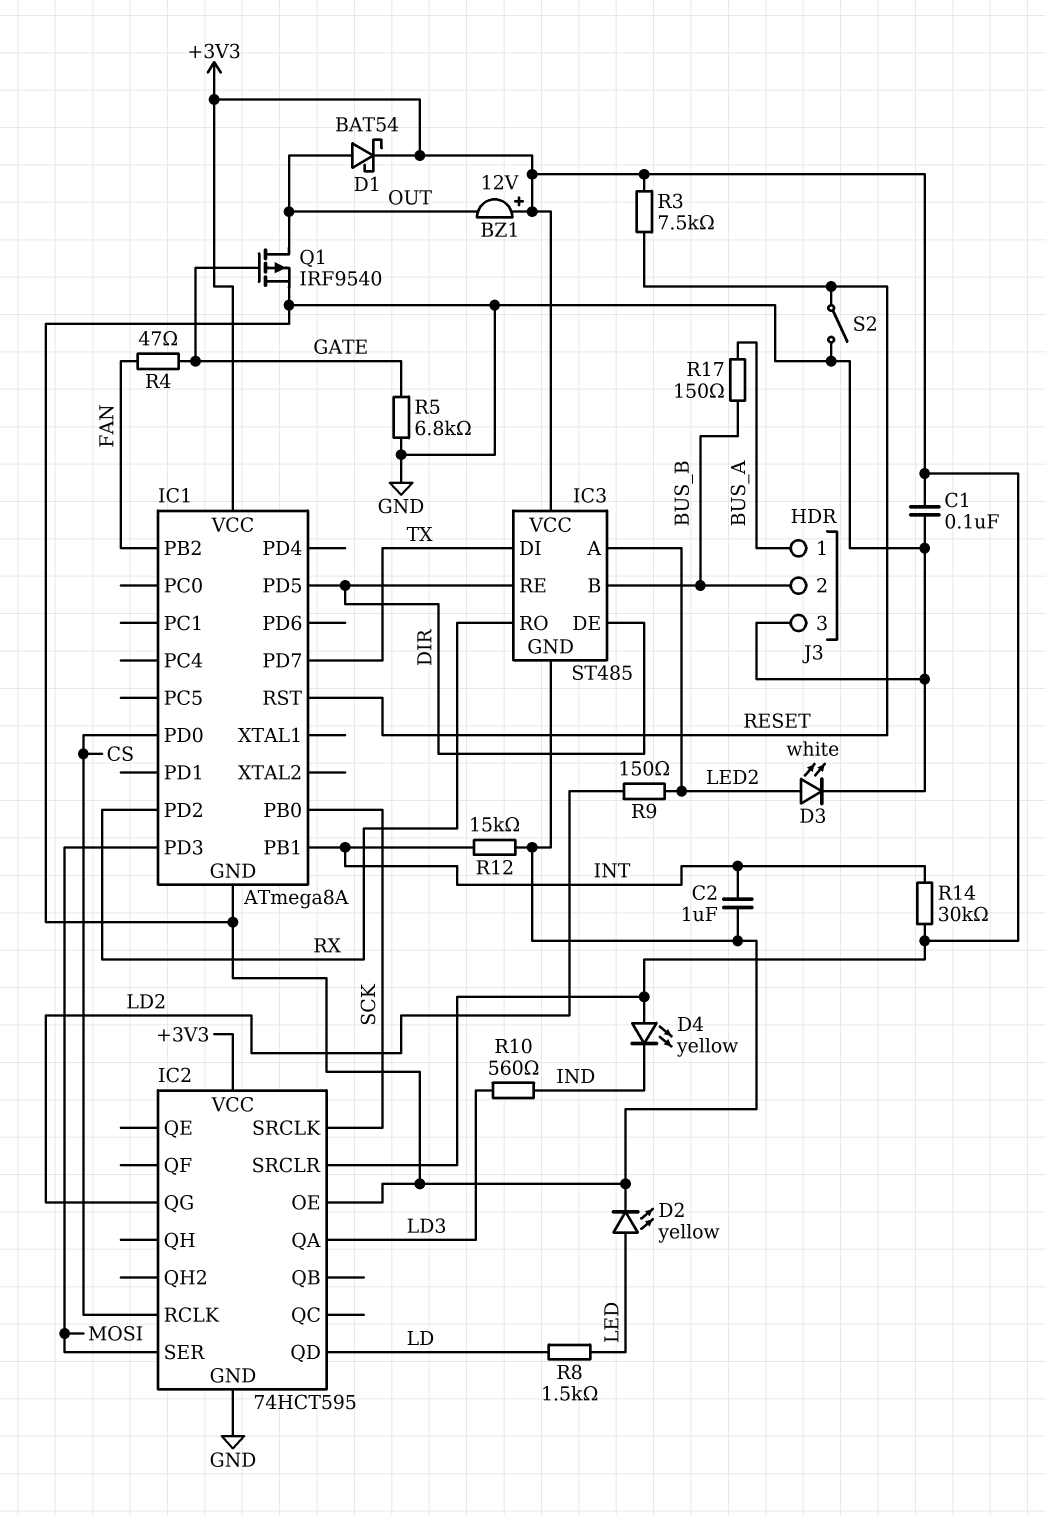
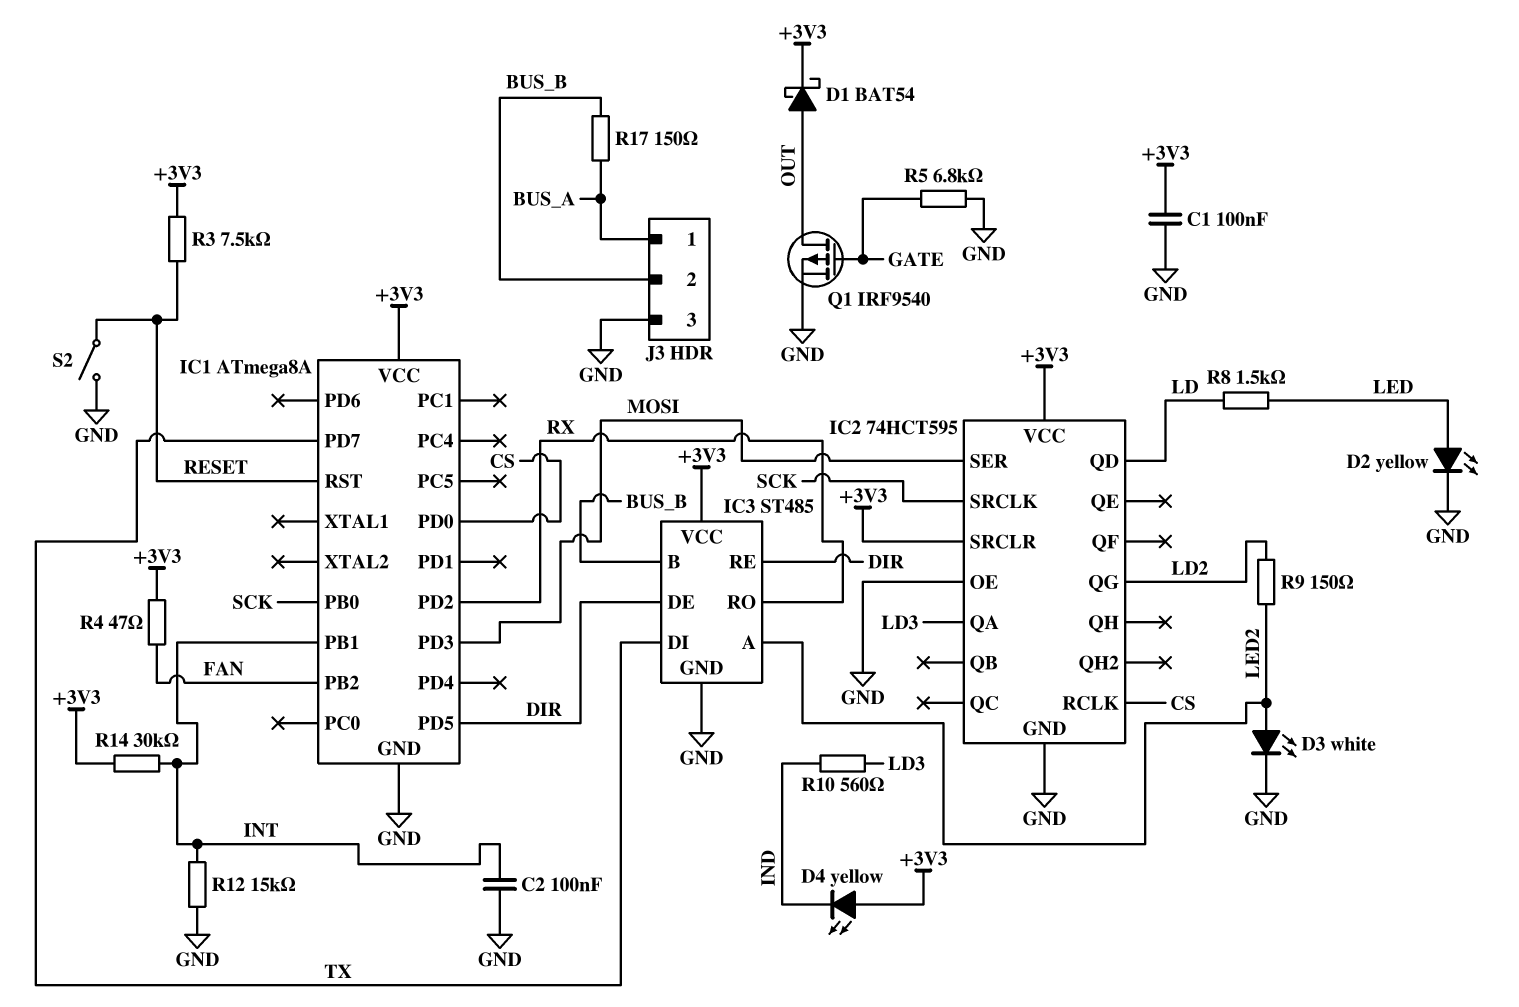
BZ1: buzzer 12V (plus +3V3, minus OUT) -> none
C2: 1uF (GND, INT) -> 100nF (GND, INT)
R4: 47 (FAN, GATE) -> 47 (+3V3, FAN)

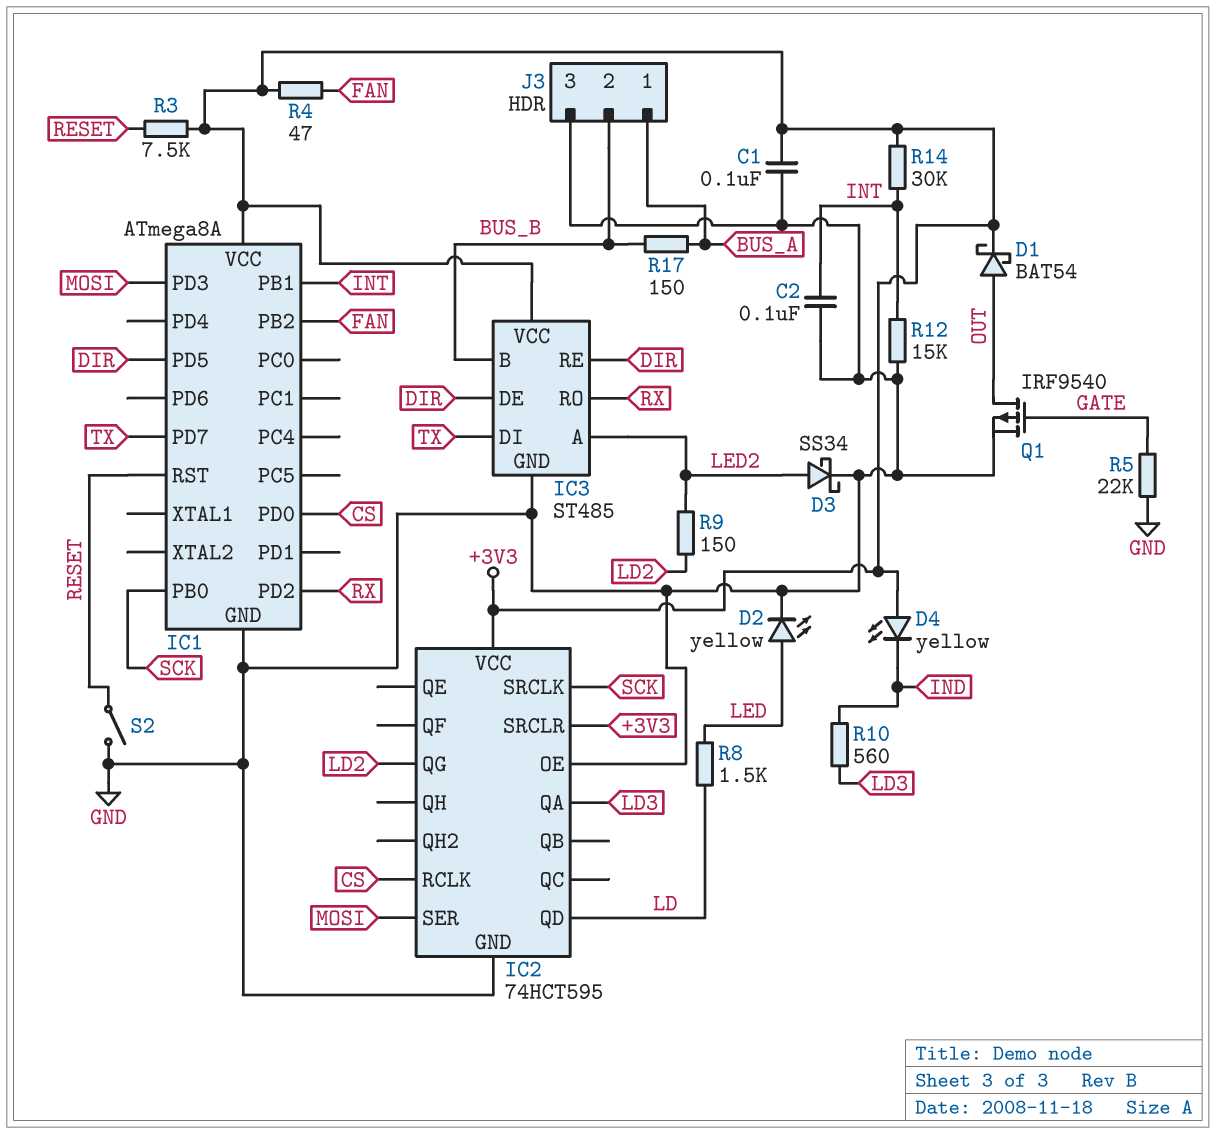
D3: LED white (A LED2, K GND) -> schottky SS34 (A LED2, K GND)
R5: 6.8k (GATE, GND) -> 22k (GATE, GND)

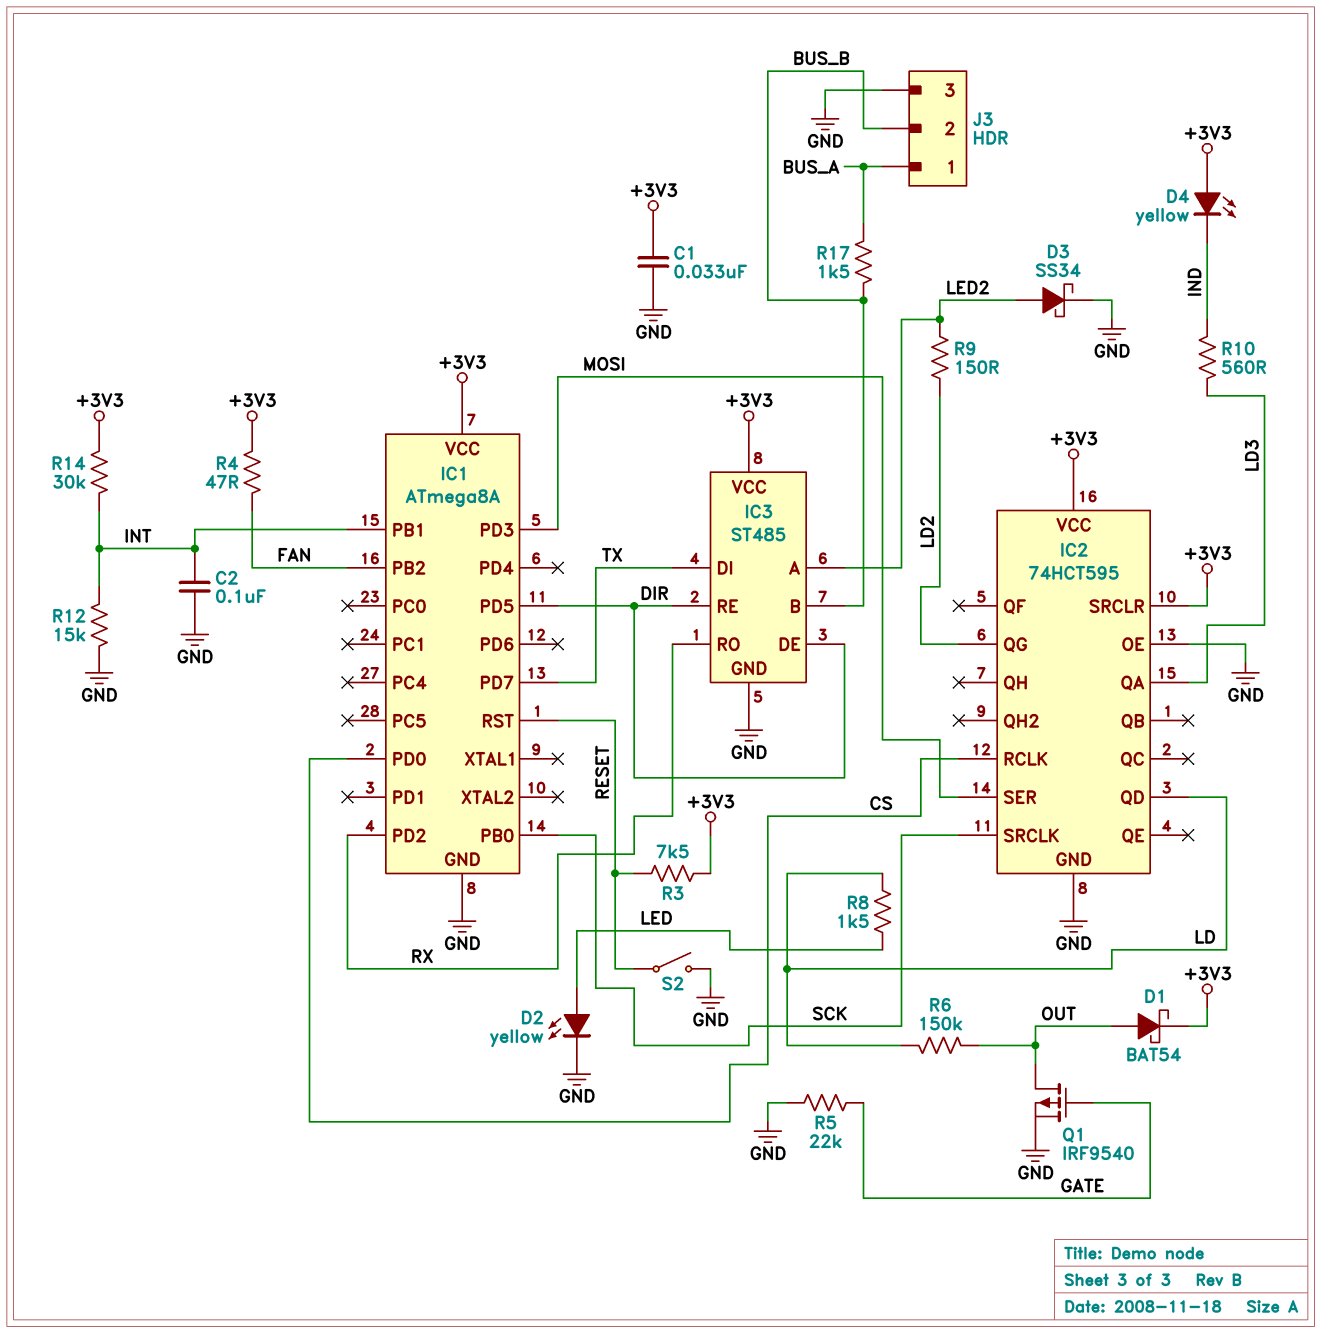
C1: 100nF (+3V3, GND) -> 33nF (+3V3, GND)
R6: none -> 150k (LD, OUT)
R17: 150 (BUS_A, BUS_B) -> 1.5k (BUS_A, BUS_B)

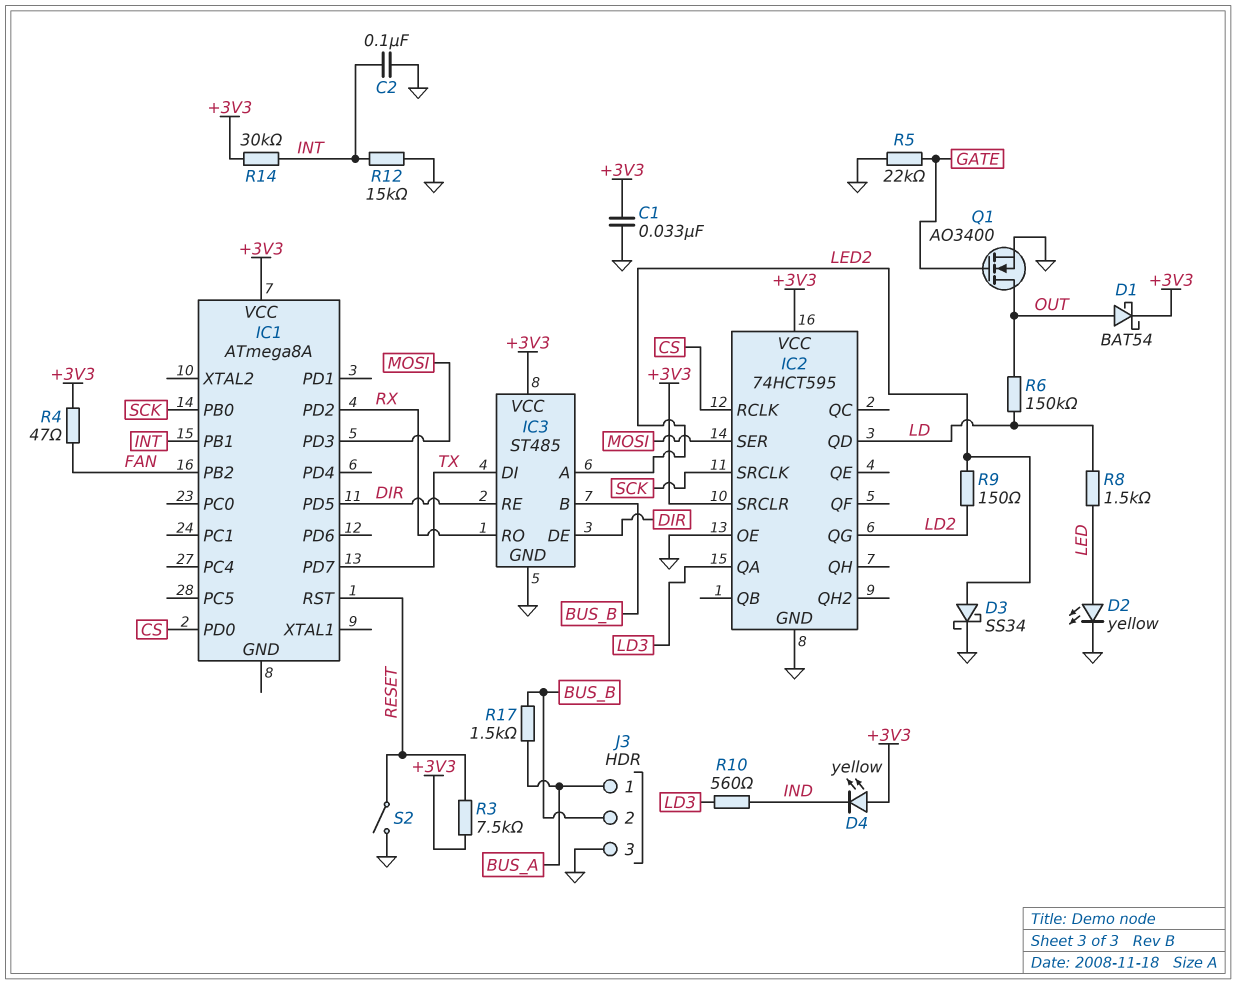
IC1 pin GND: GND -> none
Q1: PMOS IRF9540 (G GATE, D OUT, S GND) -> NMOS AO3400 (G GATE, D OUT, S GND)

